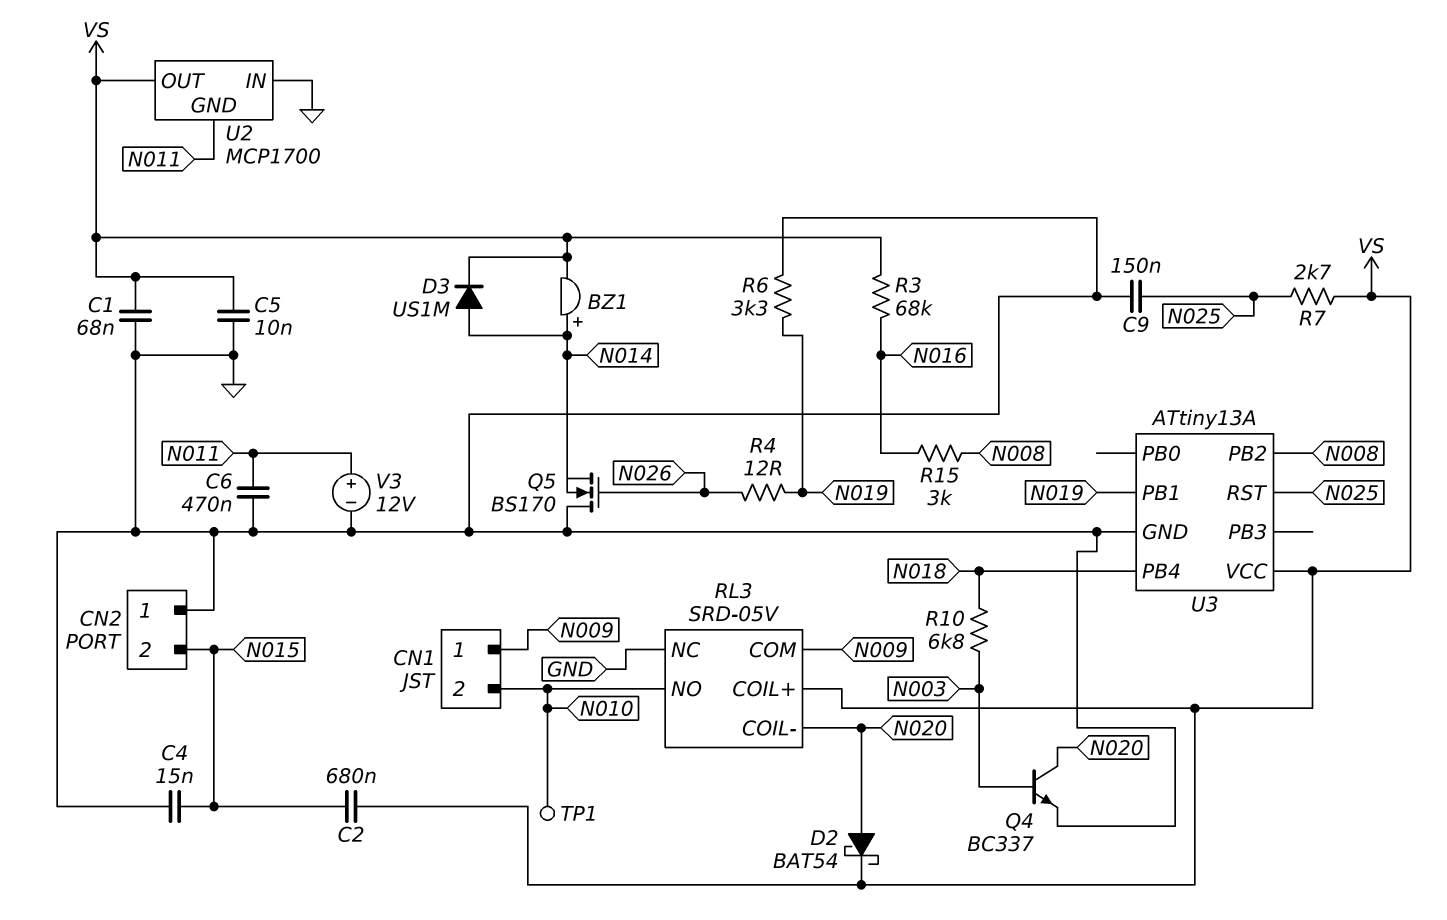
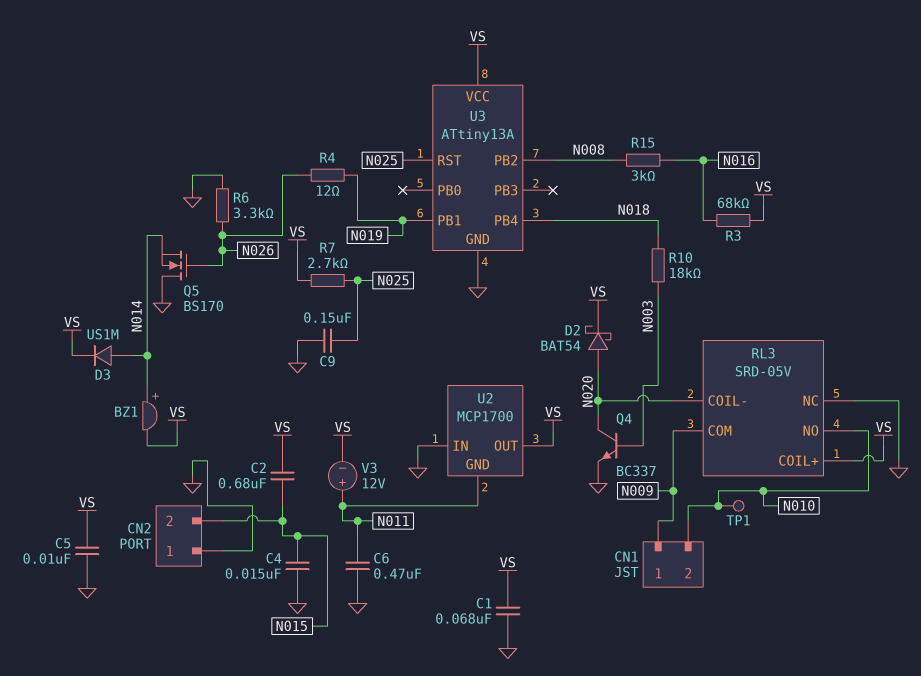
R6: 3.3k (GND, N019) -> 3.3k (GND, N026)
R10: 6.8k (N003, N018) -> 18k (N003, N018)
V3: 12V (plus N011, minus GND) -> 12V (plus N011, minus VS)

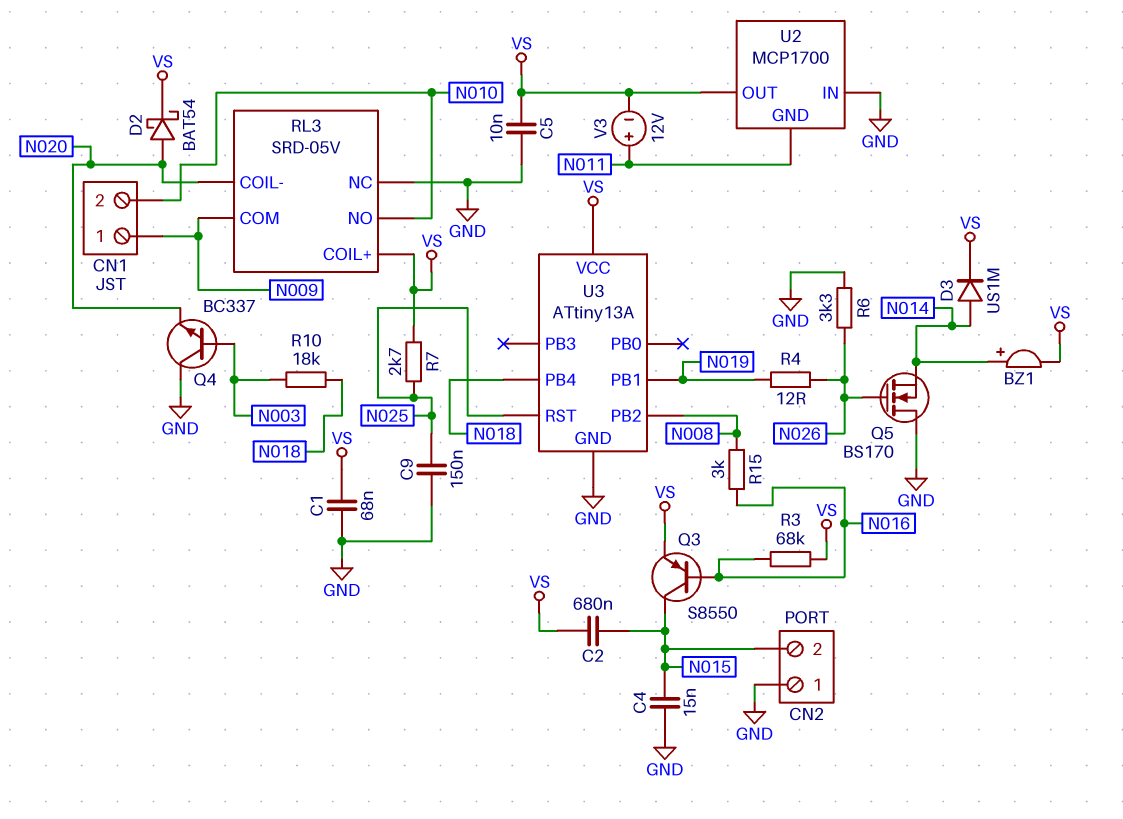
C6: 470nF (GND, N011) -> none
Q3: none -> PNP S8550 (B N016, C N015, E VS)
Q4: NPN BC337 (B N003, C N020, E GND) -> NPN BC337 (B N003, C GND, E N020)
TP1: test point (N010) -> none

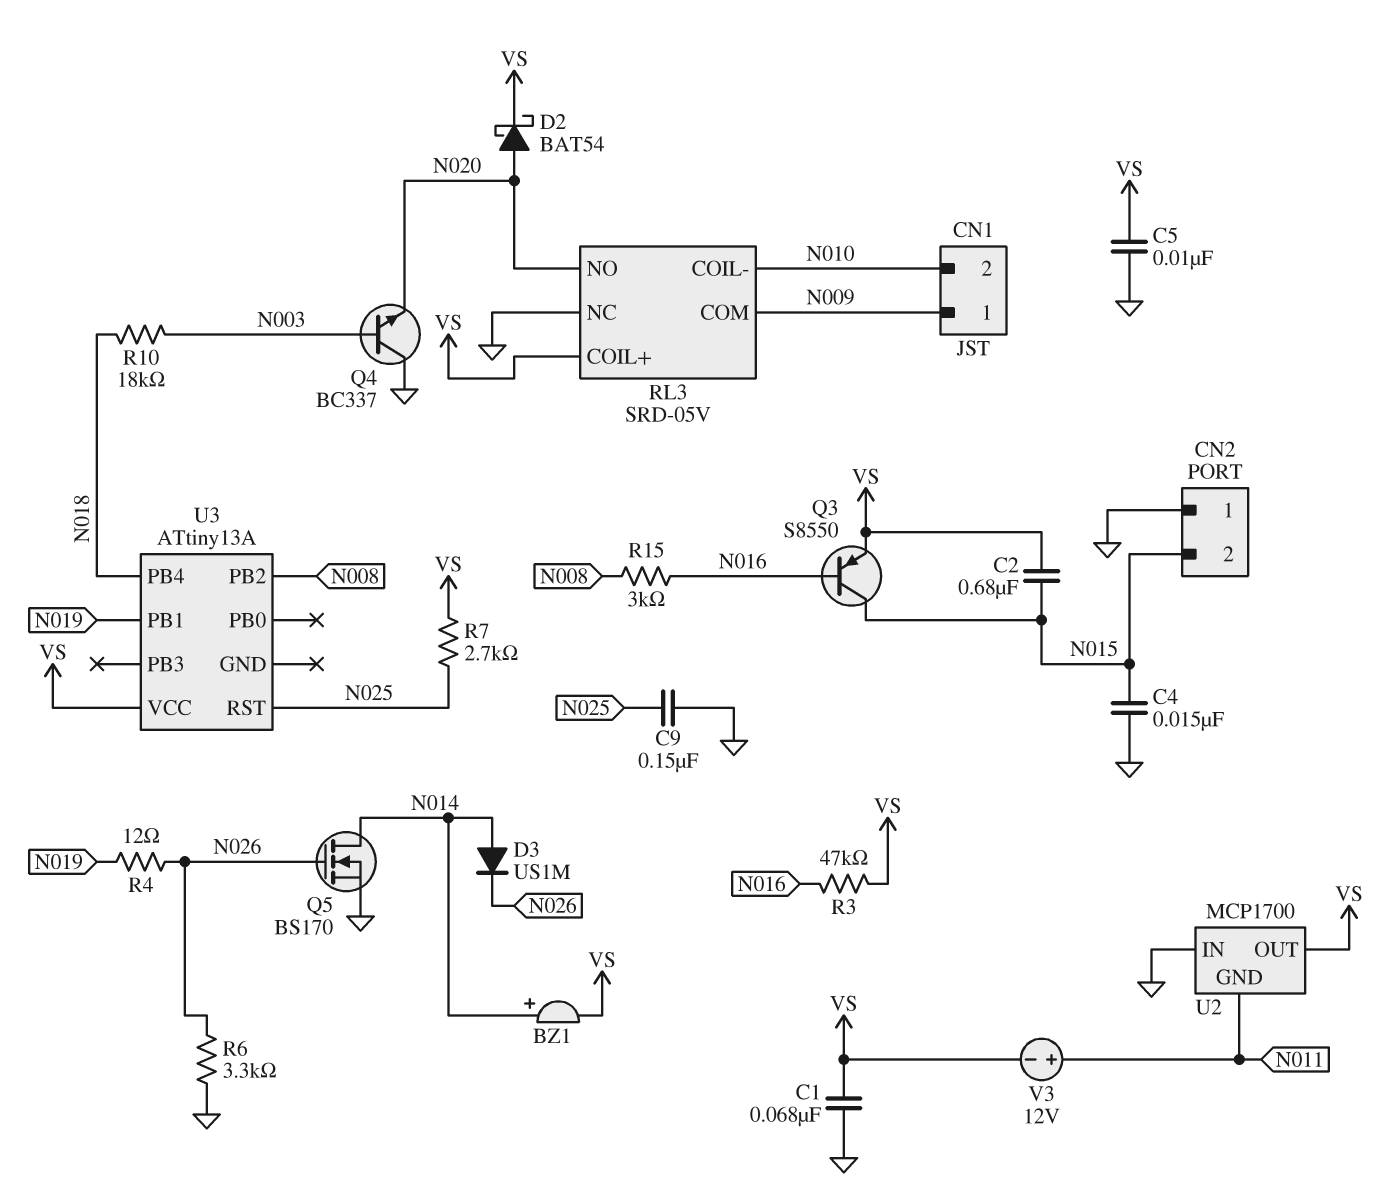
D3: diode US1M (A N014, K VS) -> diode US1M (A N014, K N026)
Q5: NMOS BS170 (G N026, D GND, S N014) -> NMOS BS170 (G N026, D N014, S GND)
R3: 68k (N016, VS) -> 47k (N016, VS)
RL3 pin COIL-: N020 -> N010
RL3 pin NO: N010 -> N020
U3 pin GND: GND -> none

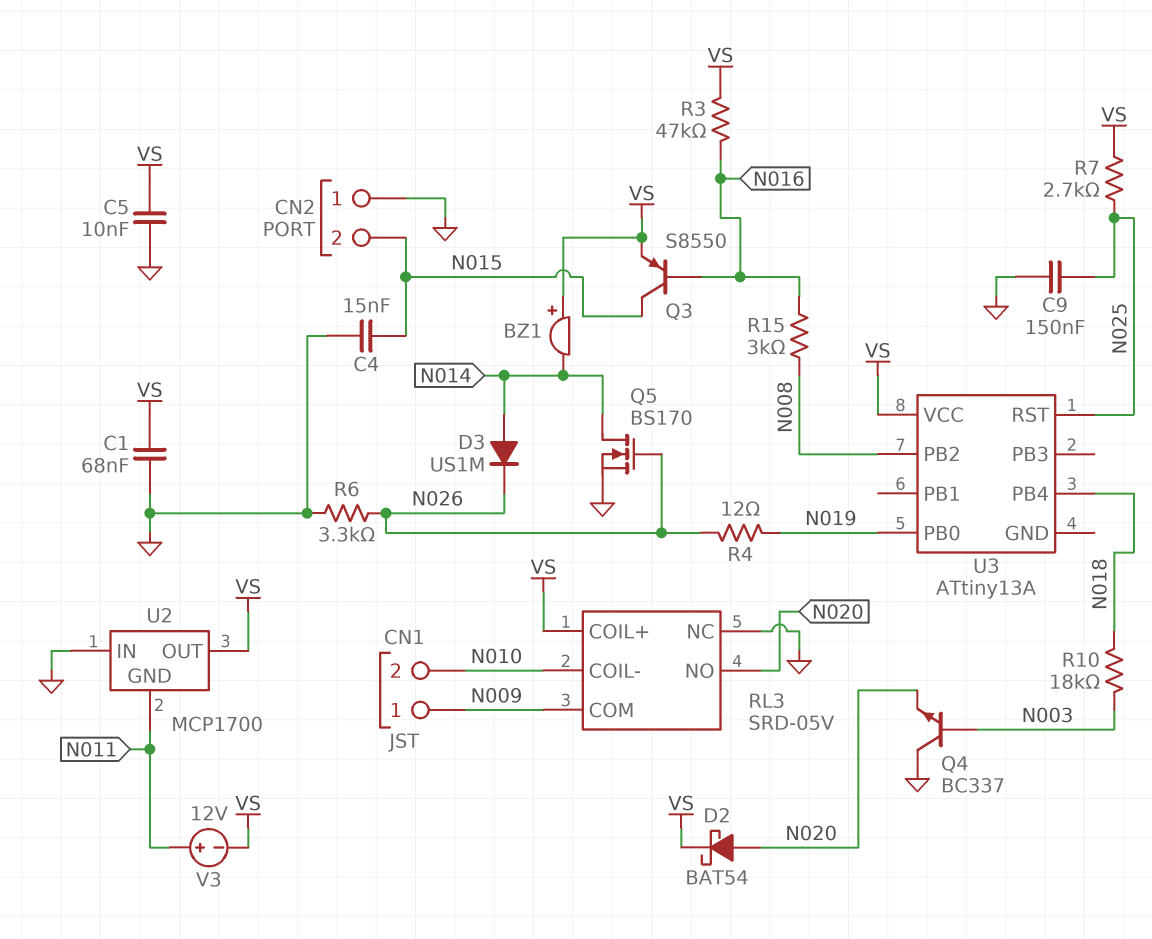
BZ1: buzzer (plus N014, minus VS) -> buzzer (plus VS, minus N014)
C2: 680nF (N015, VS) -> none
U3 pin PB0: none -> N019
U3 pin PB1: N019 -> none

